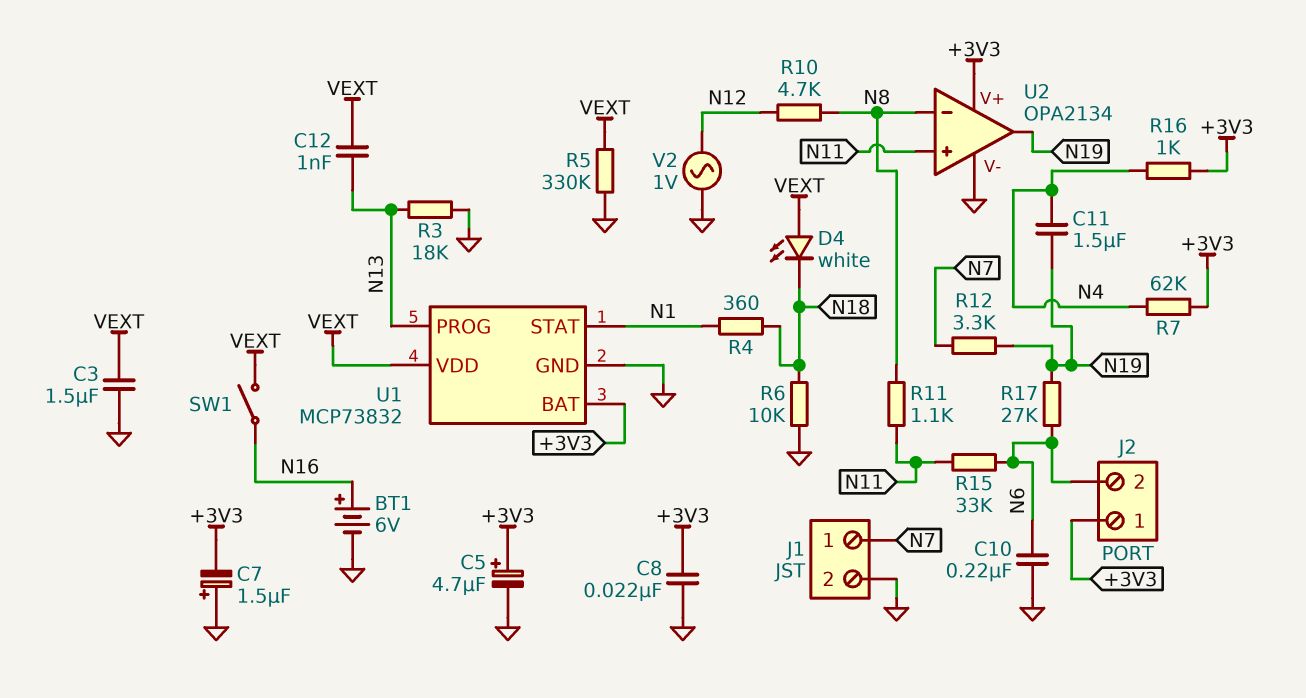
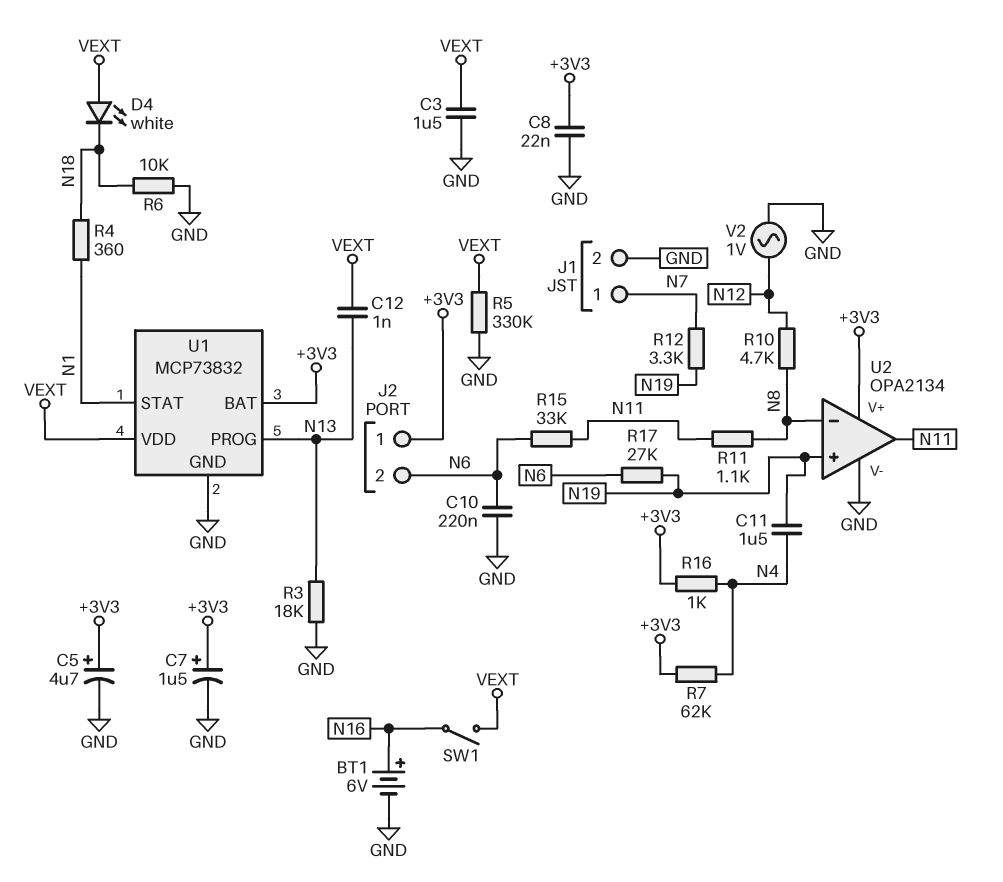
C7: 1.5uF (plus GND, minus +3V3) -> 1.5uF (plus +3V3, minus GND)
U2 pin in+: N11 -> N19
U2 pin out: N19 -> N11

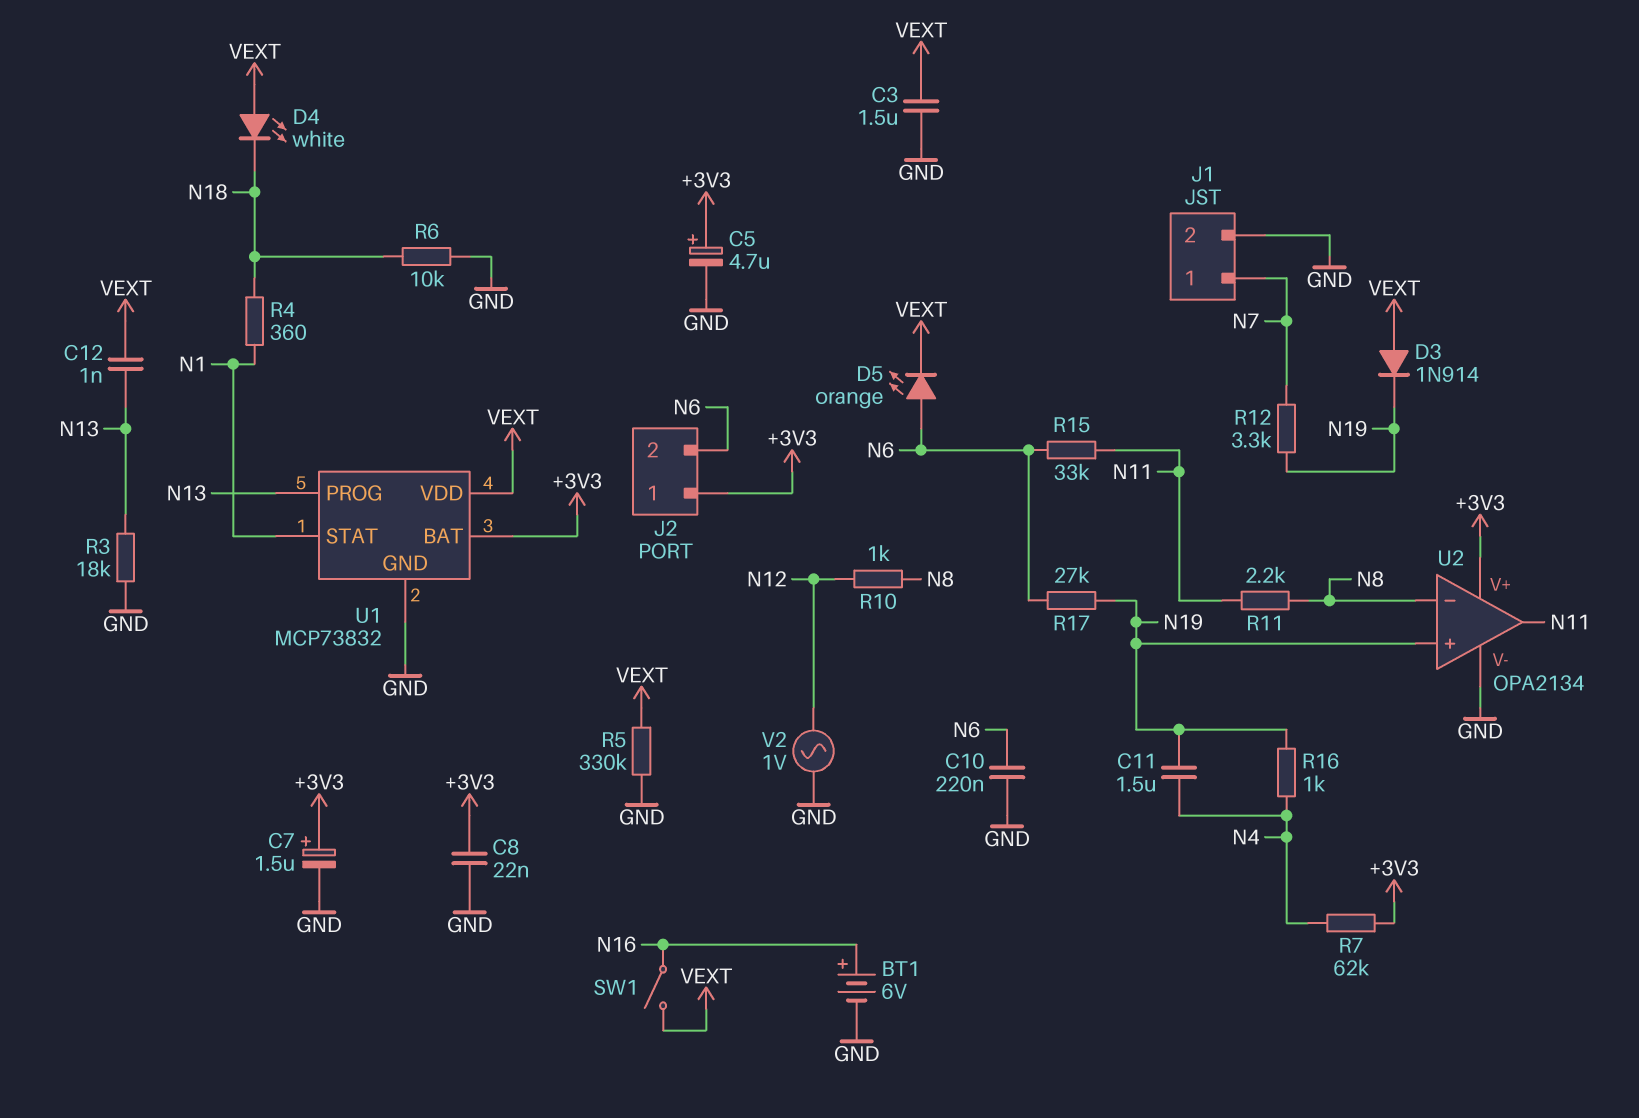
D3: none -> diode 1N914 (A VEXT, K N19)
D5: none -> LED orange (A N6, K VEXT)
R10: 4.7k (N8, N12) -> 1k (N8, N12)
R11: 1.1k (N8, N11) -> 2.2k (N8, N11)
R16: 1k (+3V3, N4) -> 1k (N4, N19)

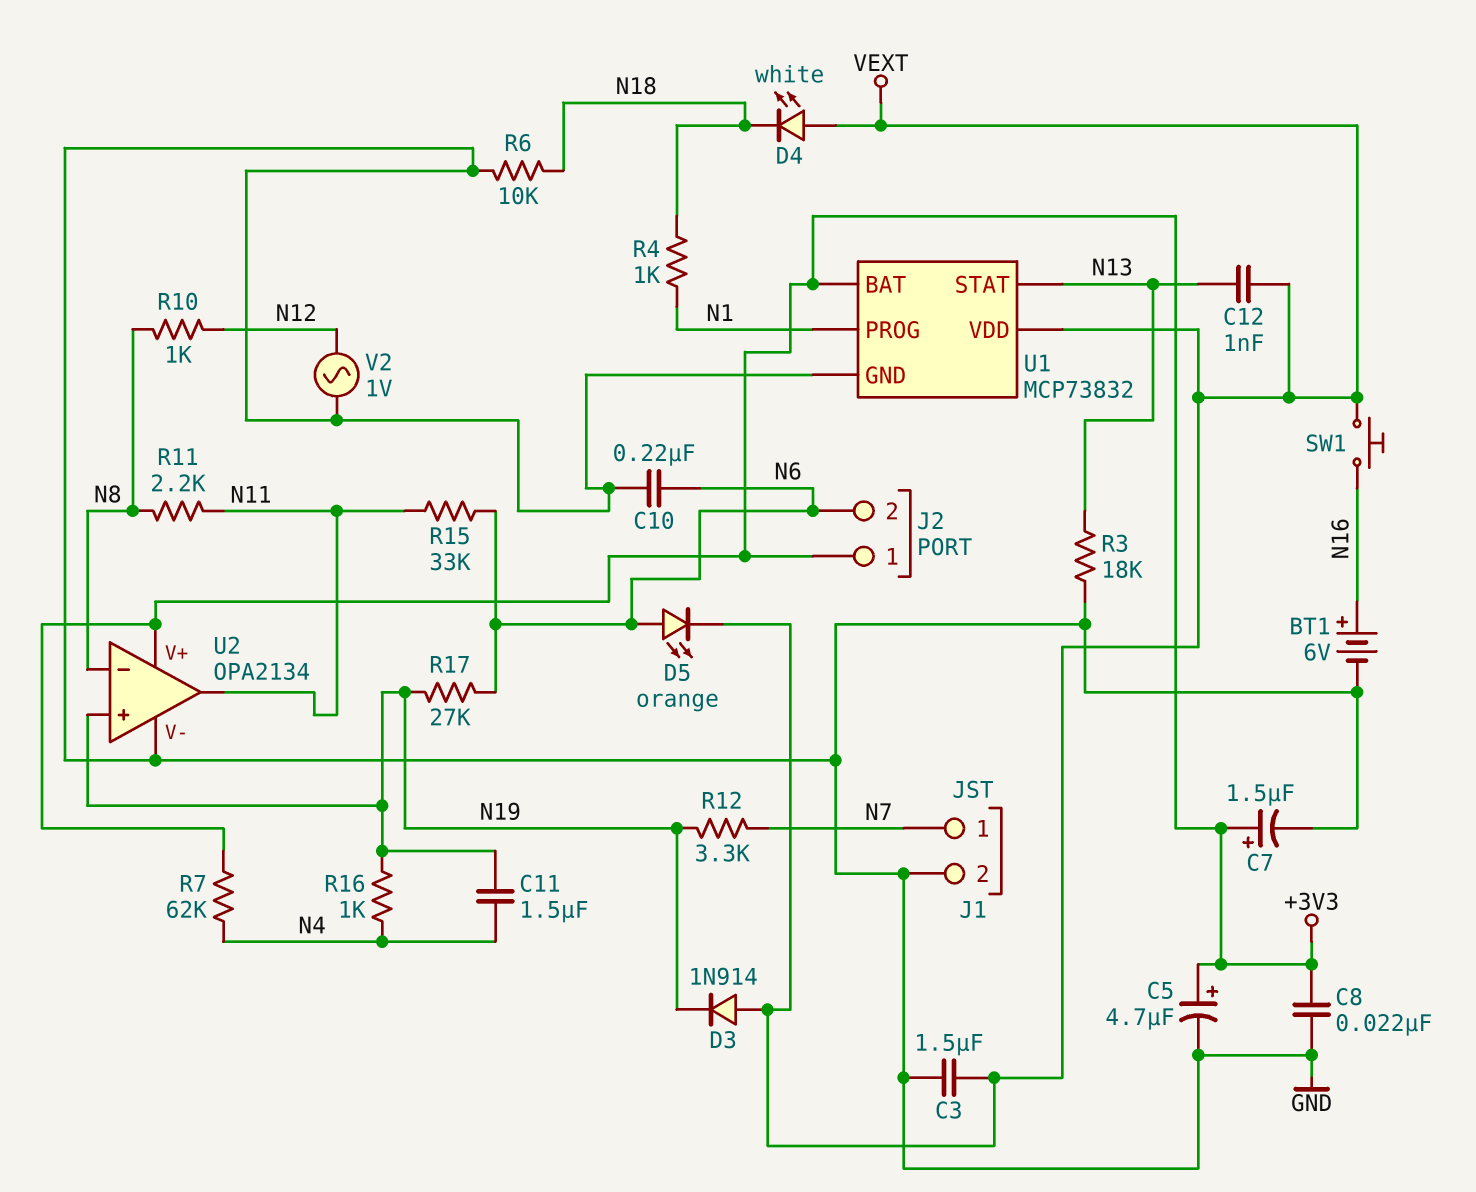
R4: 360 (N1, N18) -> 1k (N1, N18)
R5: 330k (GND, VEXT) -> none
SW1: switch (N16, VEXT) -> button (N16, VEXT)
U1 pin PROG: N13 -> N1
U1 pin STAT: N1 -> N13

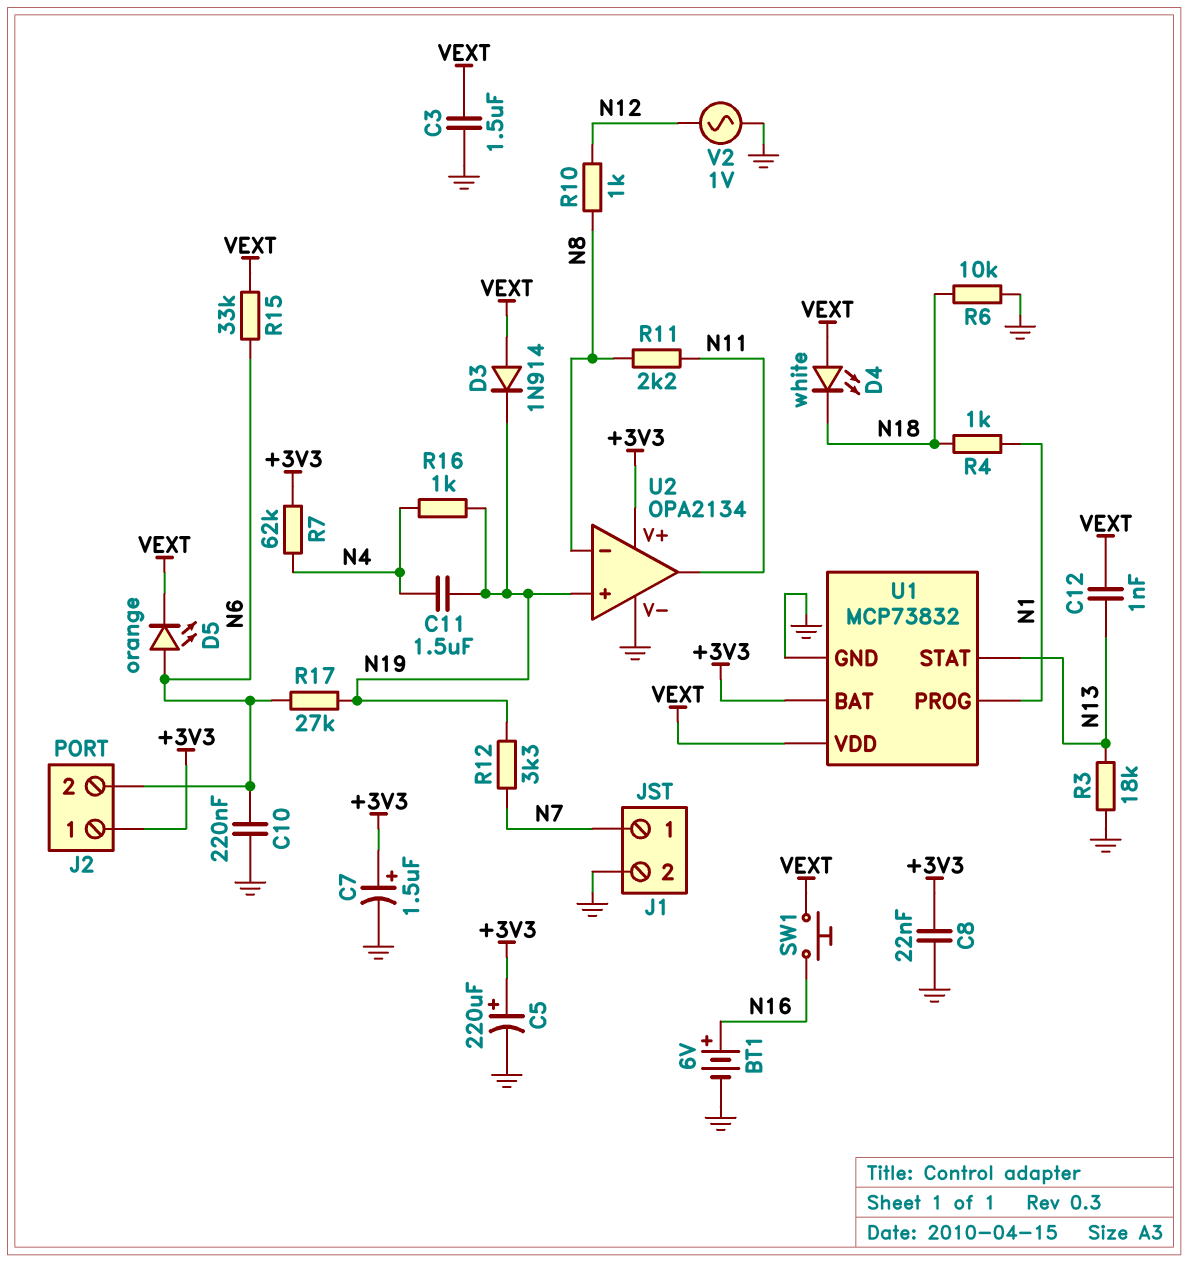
C5: 4.7uF (plus +3V3, minus GND) -> 220uF (plus +3V3, minus GND)
R15: 33k (N6, N11) -> 33k (N6, VEXT)

